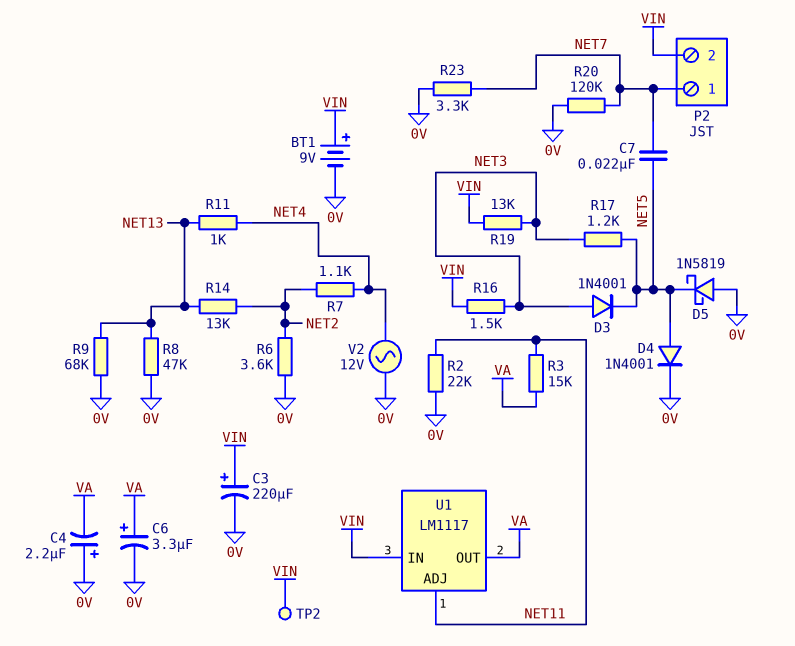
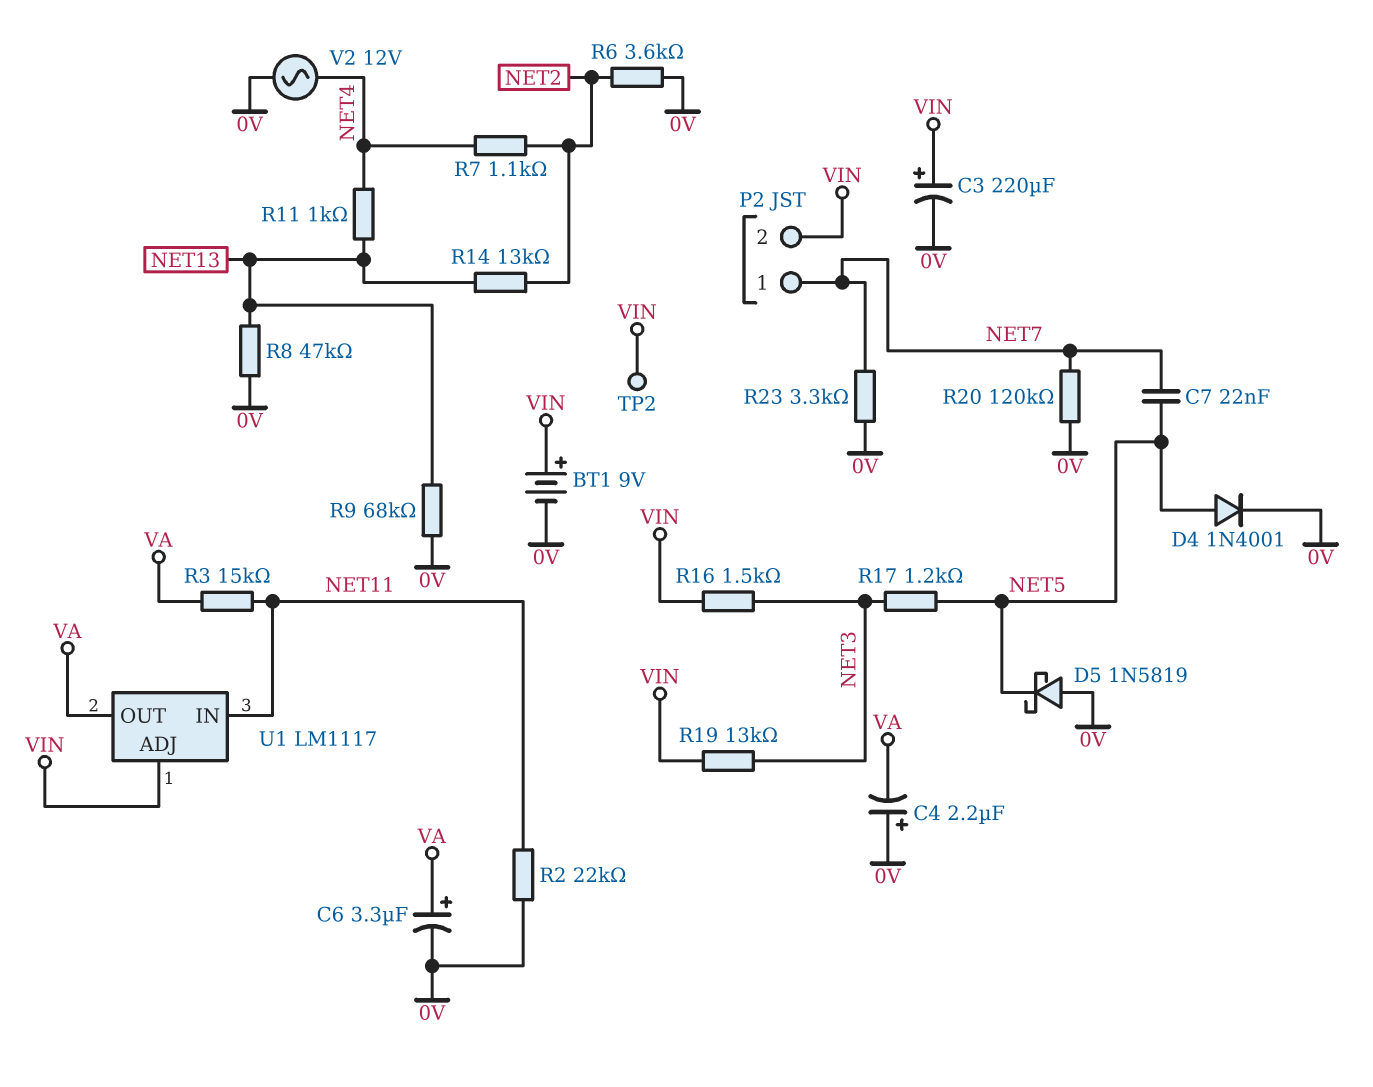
D3: diode 1N4001 (A NET3, K NET5) -> none
U1 pin ADJ: NET11 -> VIN
U1 pin IN: VIN -> NET11

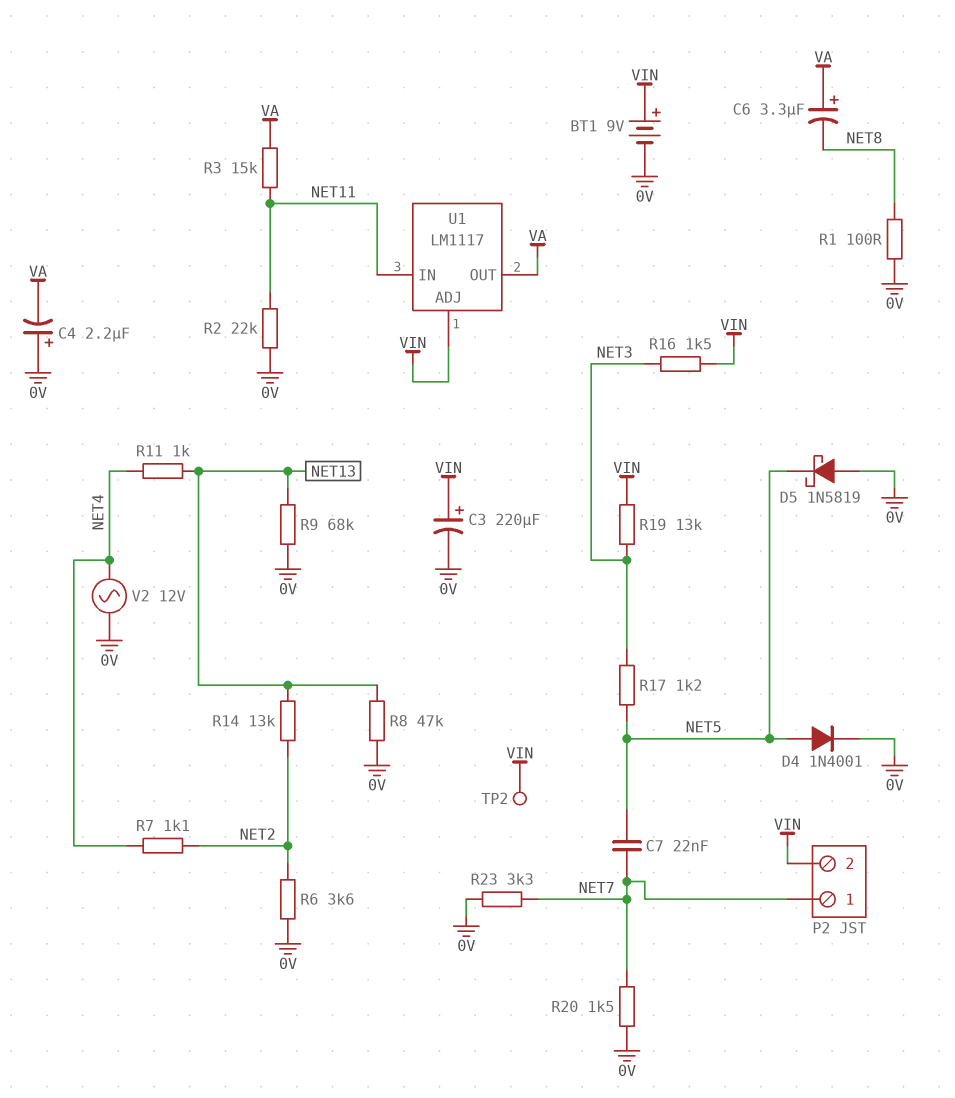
C6: 3.3uF (plus VA, minus 0V) -> 3.3uF (plus VA, minus NET8)
R1: none -> 100 (0V, NET8)
R20: 120k (0V, NET7) -> 1.5k (0V, NET7)

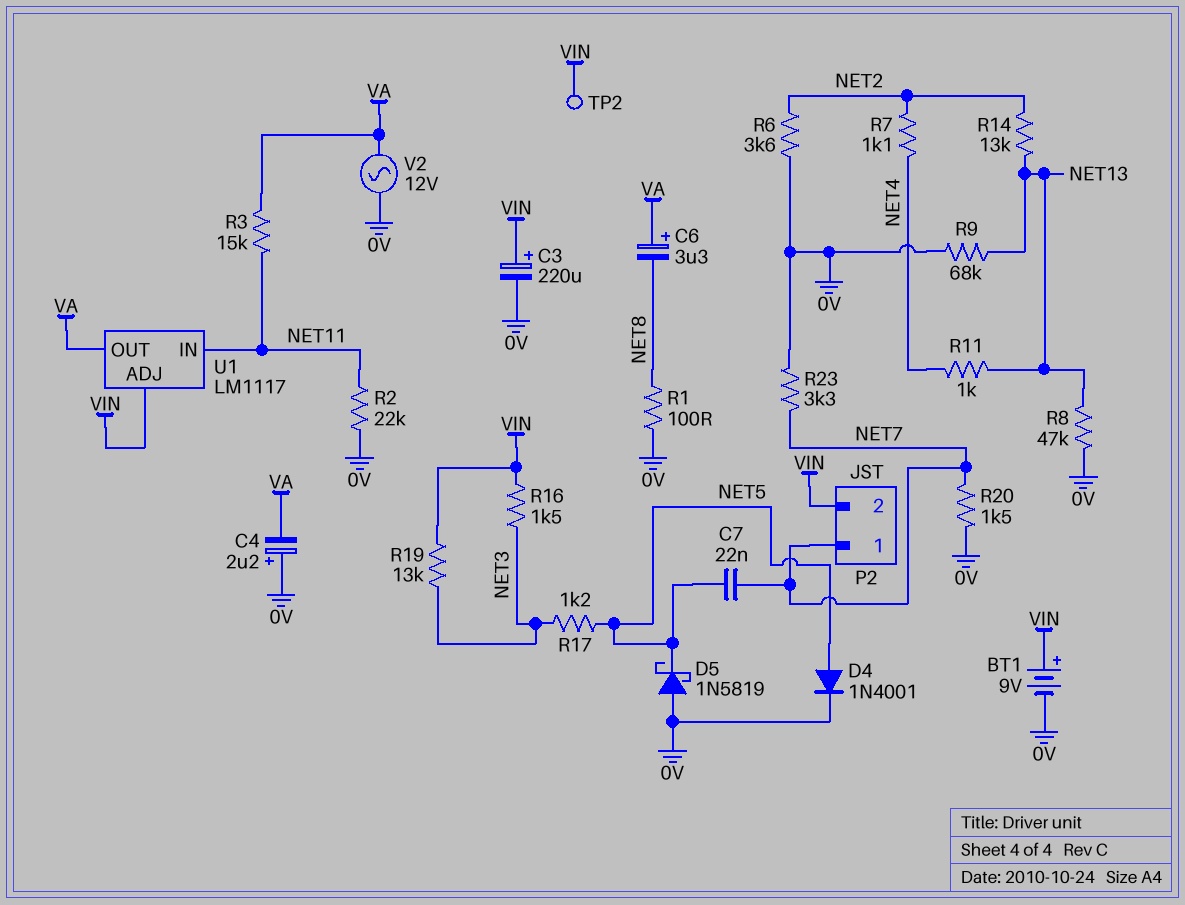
V2: AC 12V (0V, NET4) -> AC 12V (0V, VA)

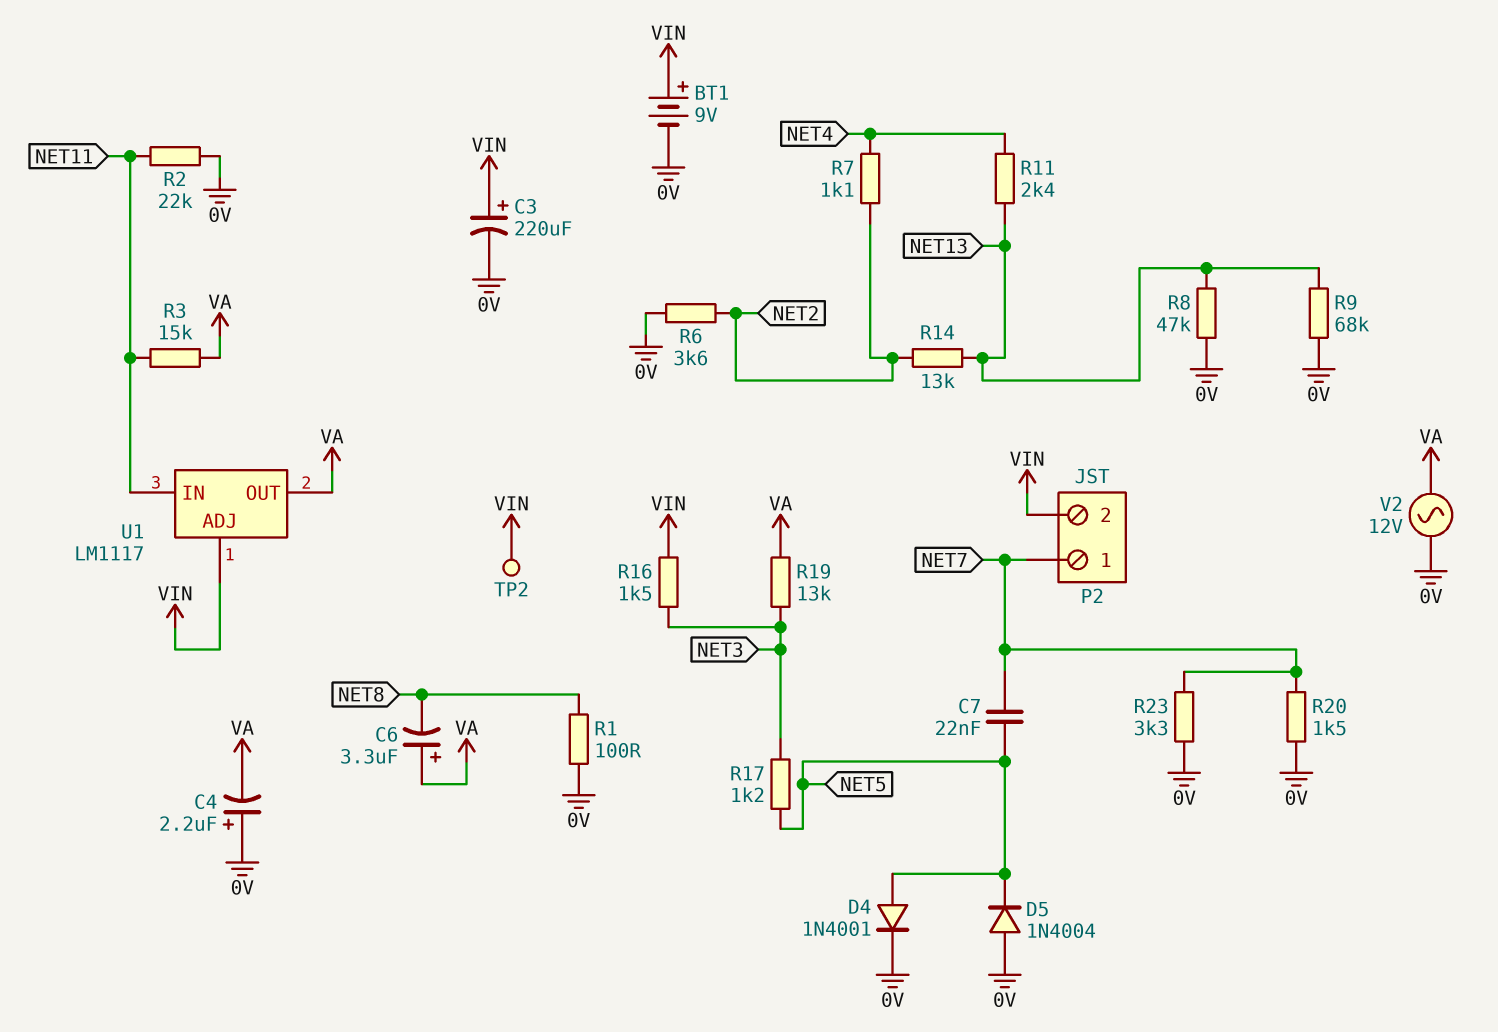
D5: schottky 1N5819 (A 0V, K NET5) -> diode 1N4004 (A 0V, K NET5)
R11: 1k (NET4, NET13) -> 2.4k (NET4, NET13)
R19: 13k (NET3, VIN) -> 13k (NET3, VA)

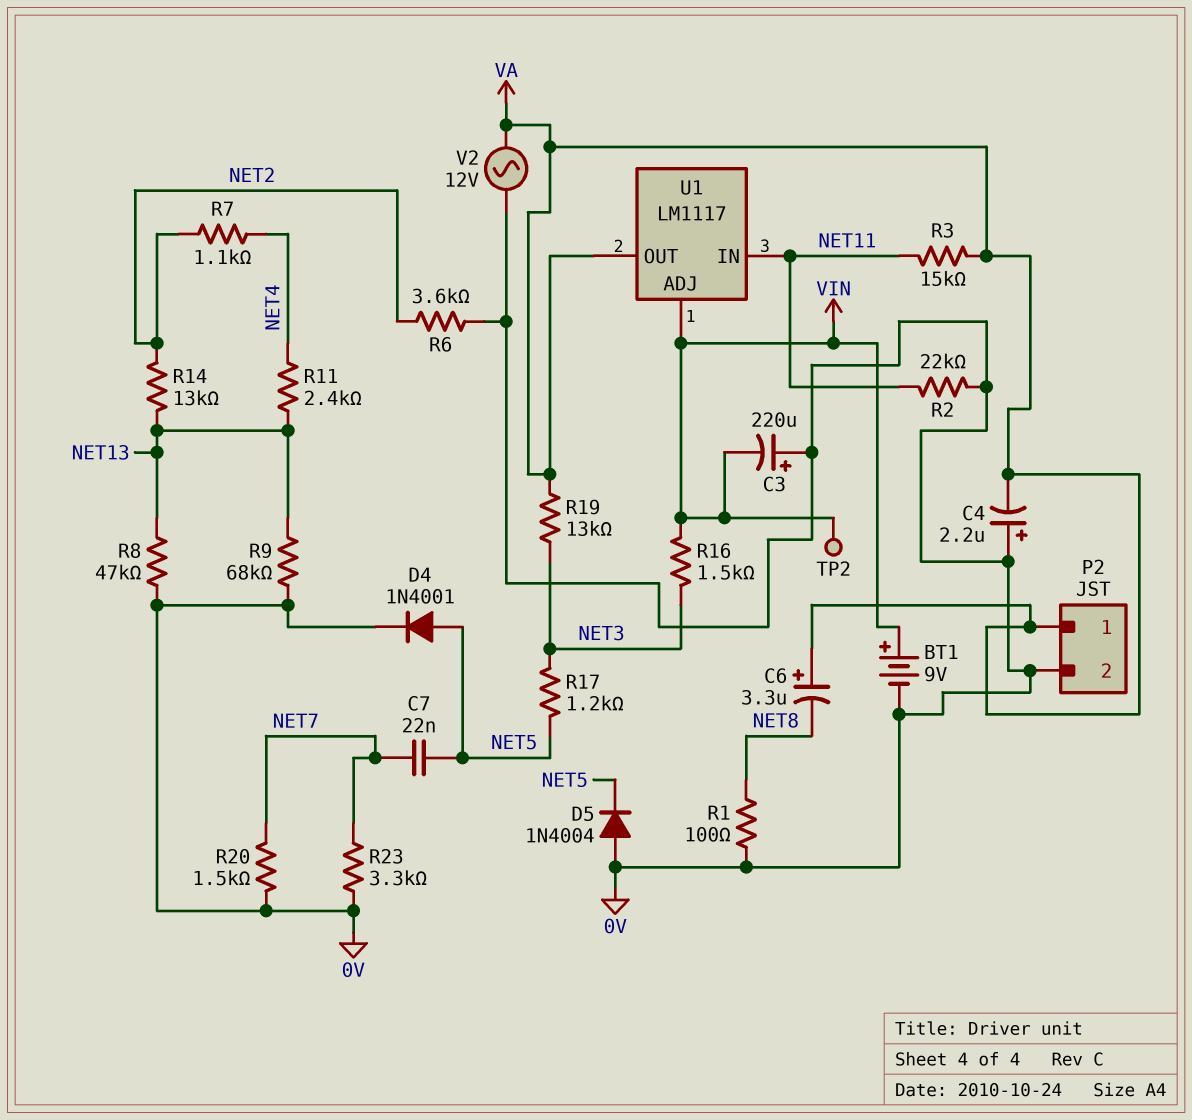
C3: 220uF (plus VIN, minus 0V) -> 220uF (plus 0V, minus VIN)
P2 pin 1: NET7 -> VA
P2 pin 2: VIN -> 0V

